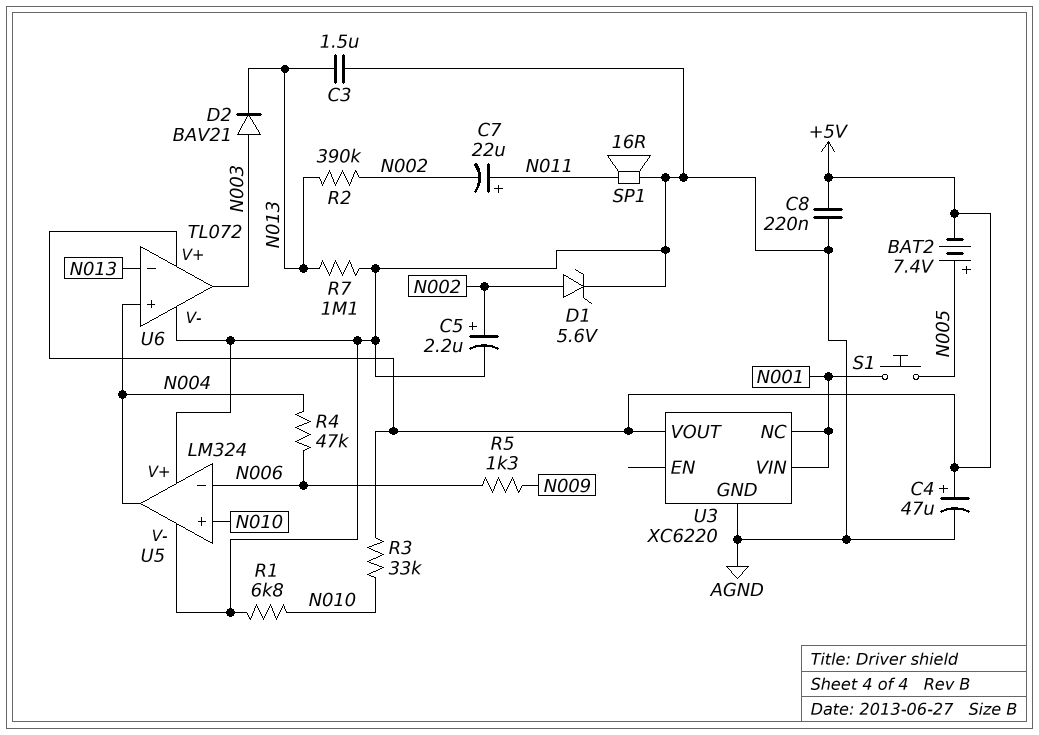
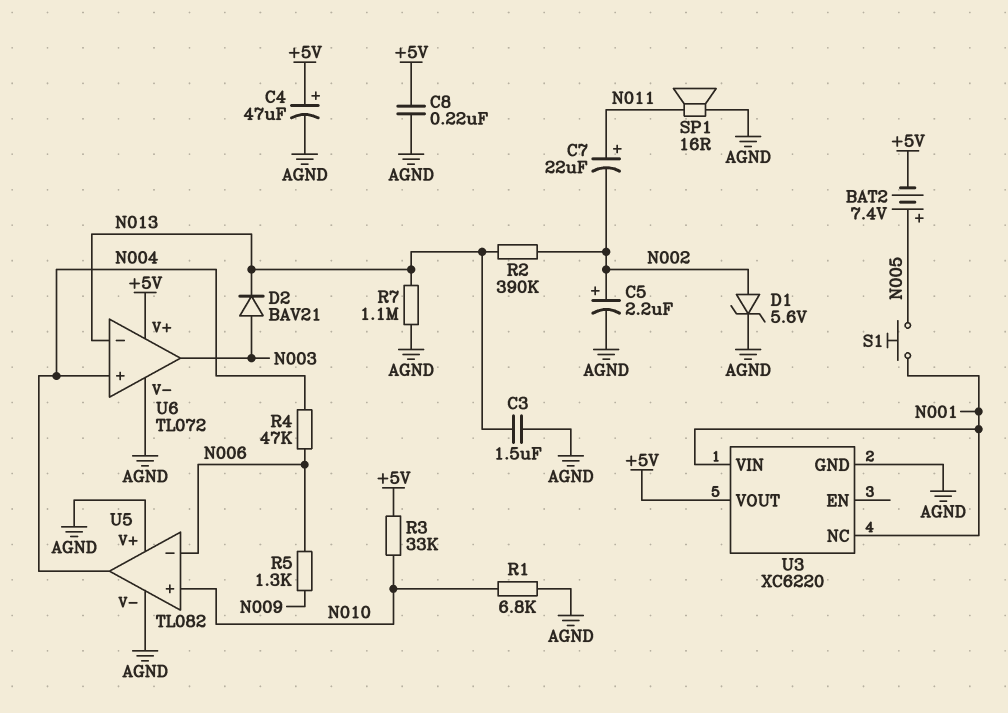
U5: LM324 -> TL082

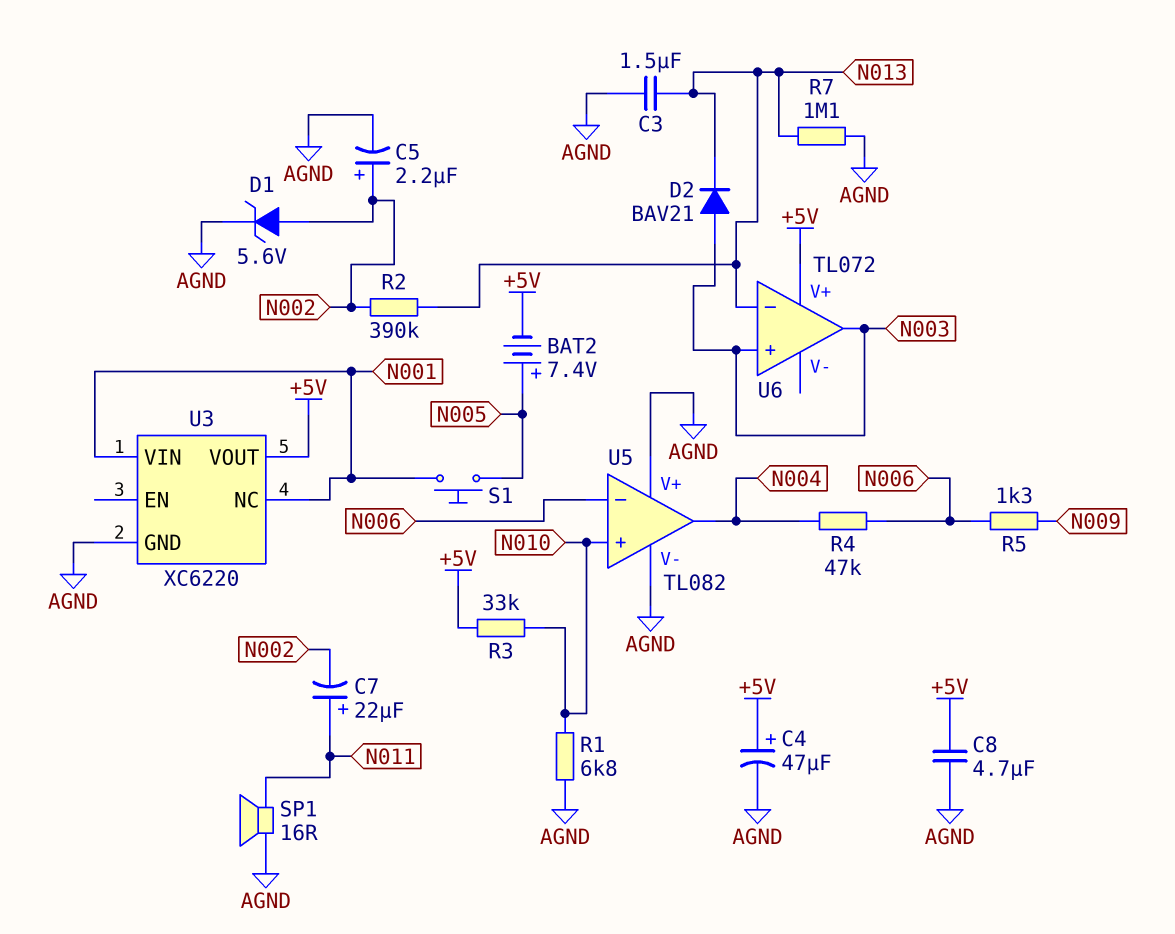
C8: 220nF (+5V, AGND) -> 4.7uF (+5V, AGND)
U6 pin V-: AGND -> none
U6 pin in+: N004 -> N003

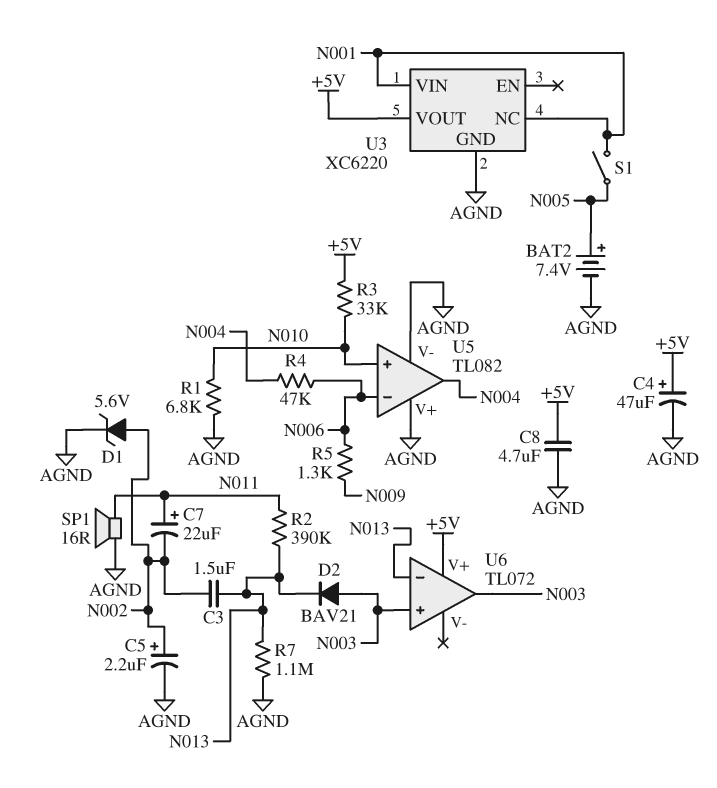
BAT2: 7.4V (plus N005, minus +5V) -> 7.4V (plus N005, minus AGND)
C3: 1.5uF (AGND, N013) -> 1.5uF (N002, N013)
R2: 390k (N002, N013) -> 390k (N011, N013)
S1: button (N001, N005) -> switch (N001, N005)

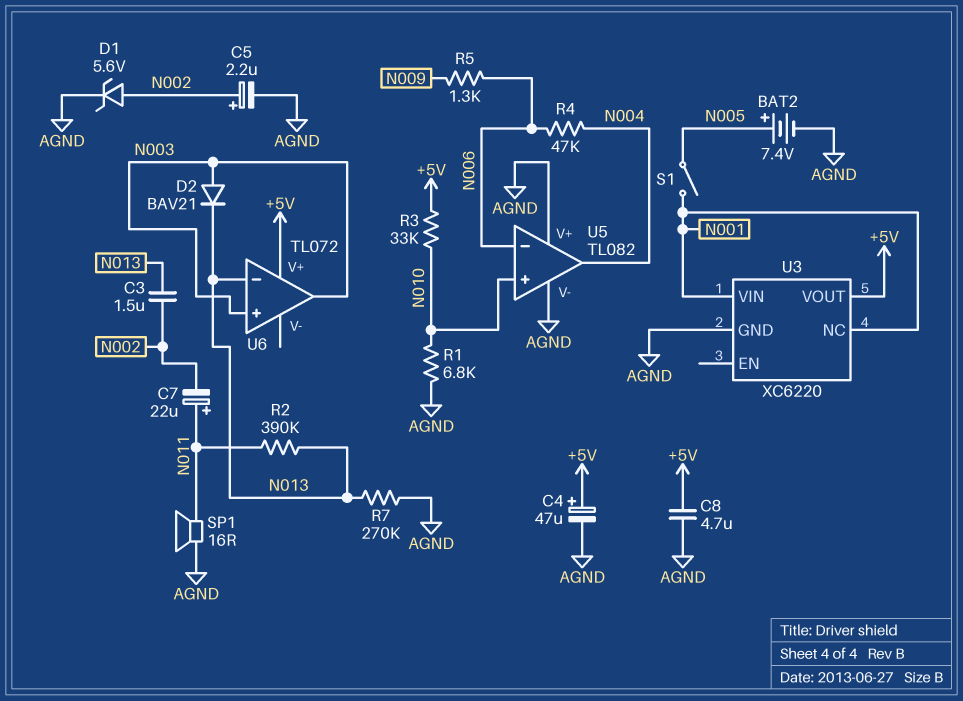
R7: 1.1M (AGND, N013) -> 270k (AGND, N013)

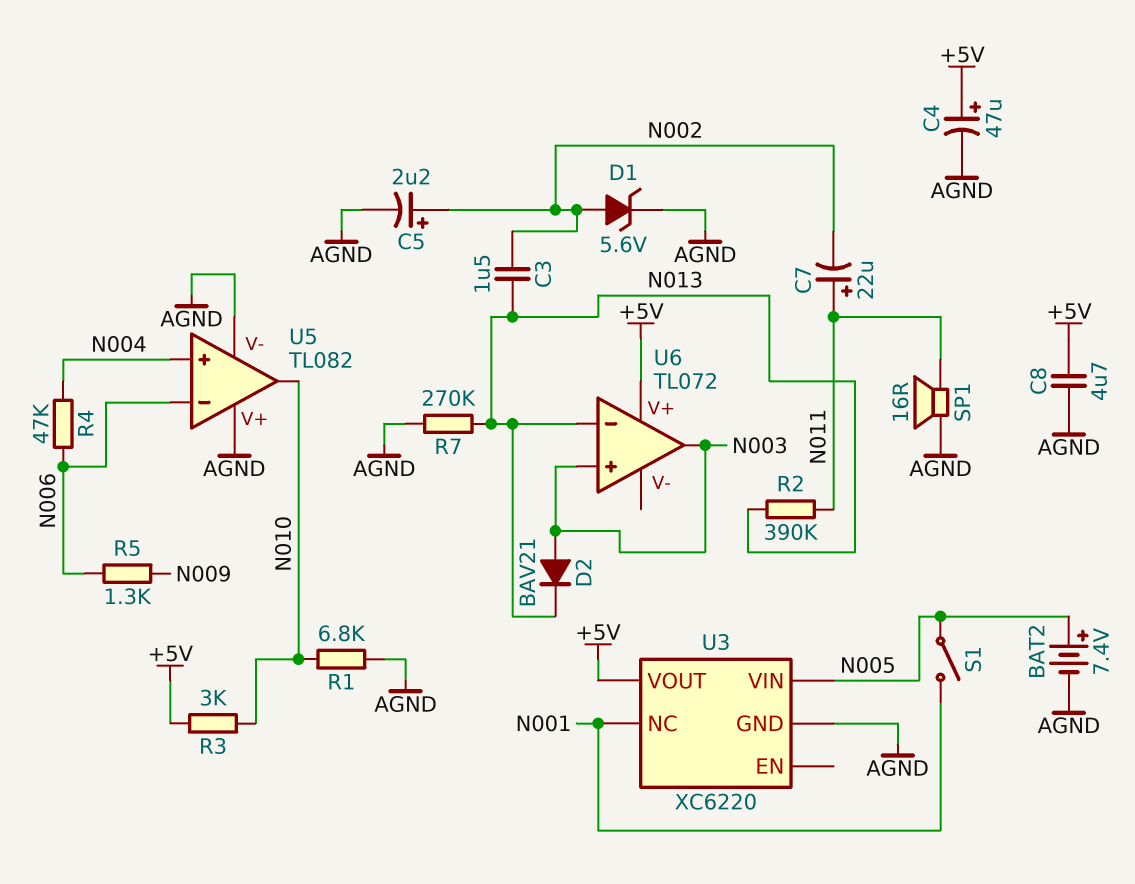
R3: 33k (+5V, N010) -> 3k (+5V, N010)
U3 pin VIN: N001 -> N005
U5 pin in+: N010 -> N004
U5 pin out: N004 -> N010

